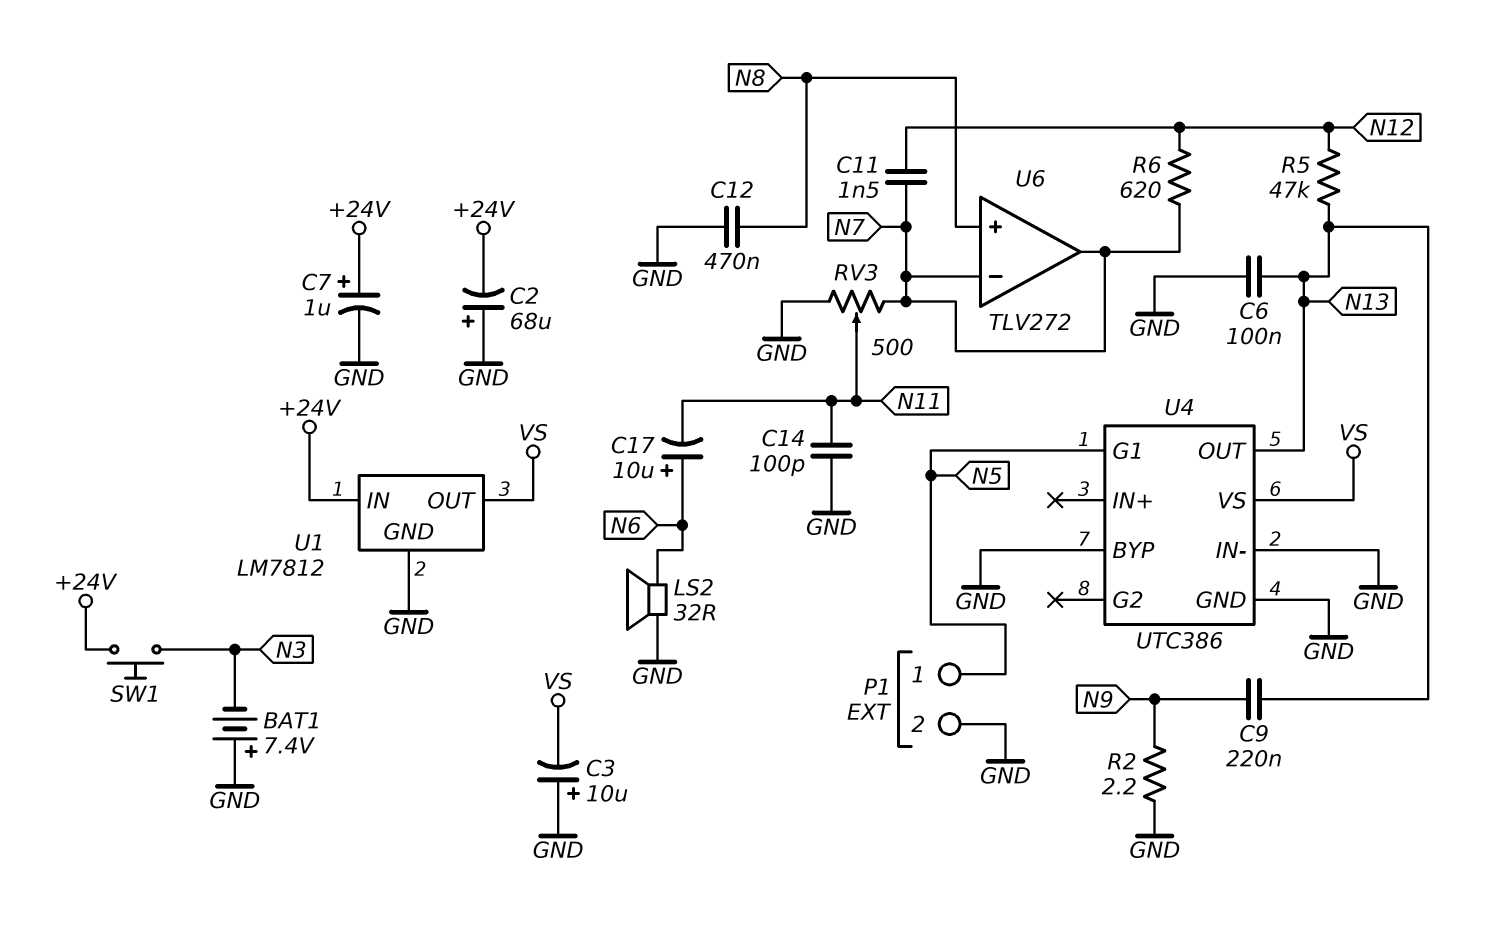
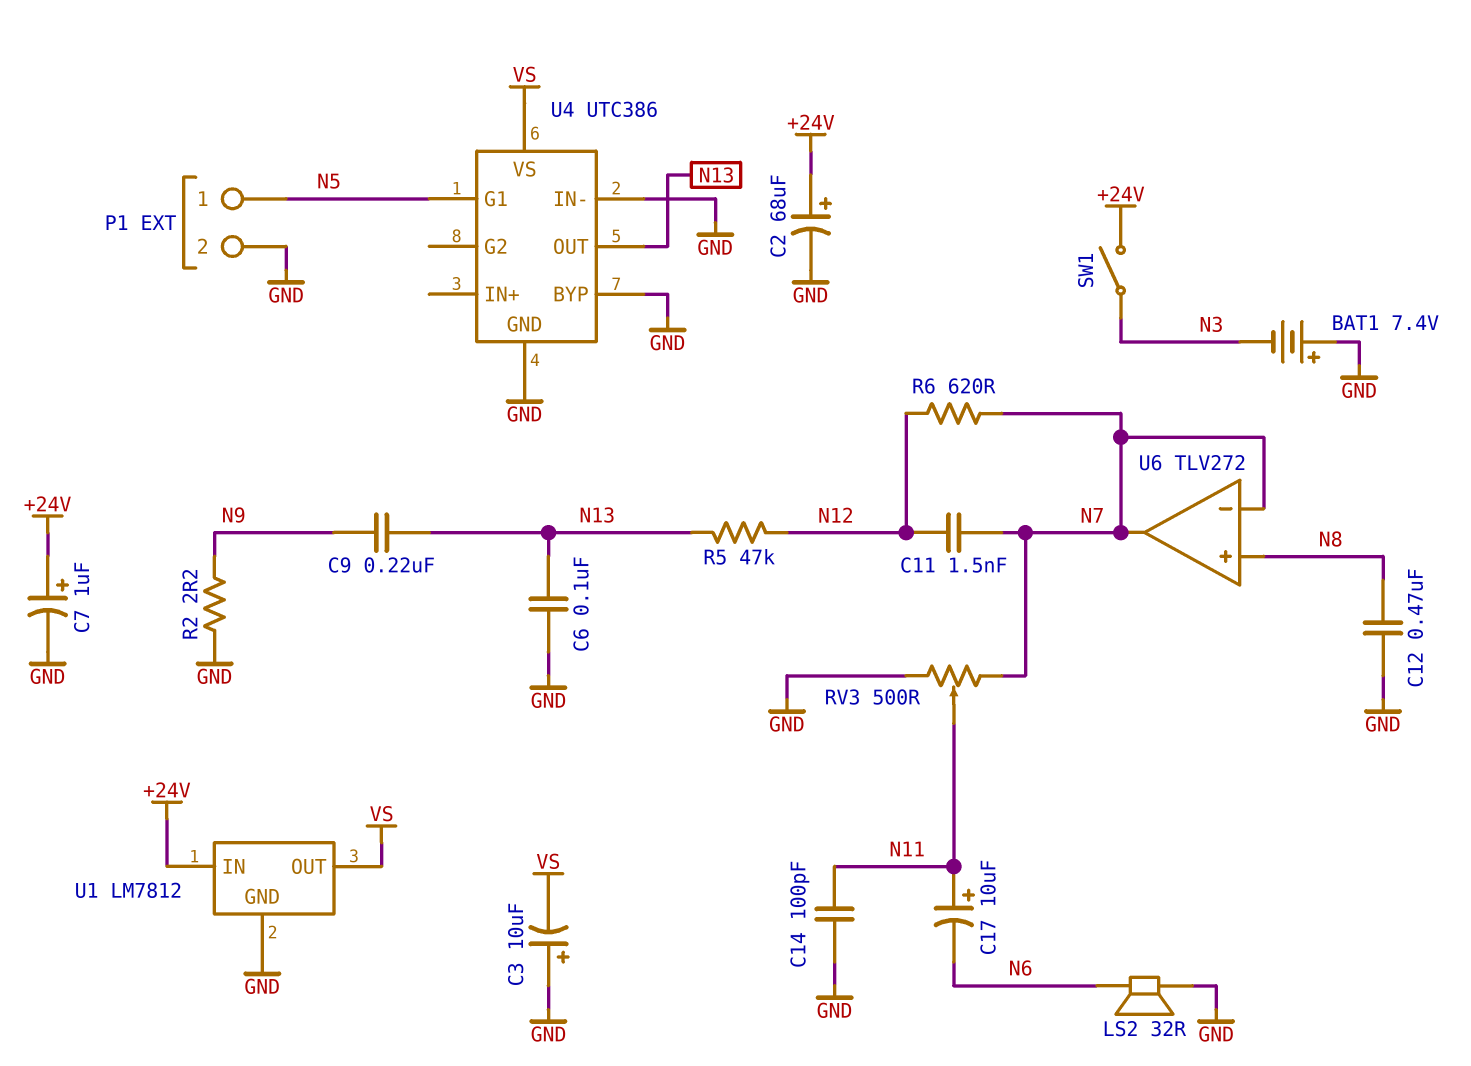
C2: 68uF (plus GND, minus +24V) -> 68uF (plus +24V, minus GND)
C17: 10uF (plus N6, minus N11) -> 10uF (plus N11, minus N6)
SW1: button (+24V, N3) -> switch (+24V, N3)

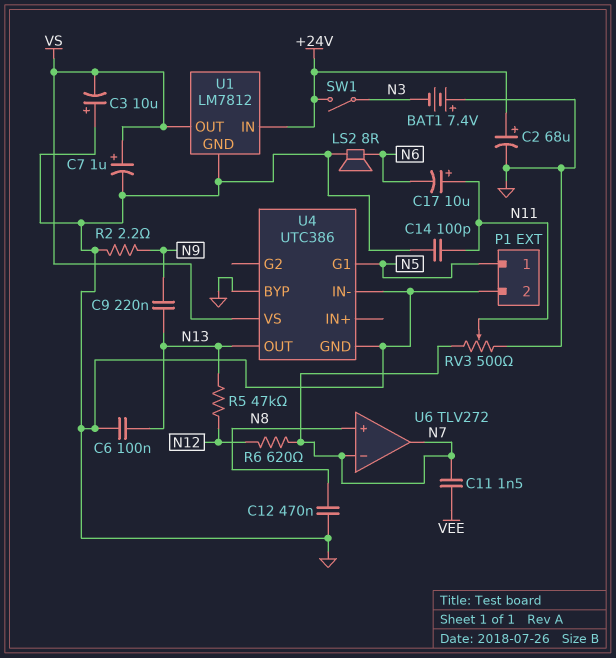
C7: 1uF (plus +24V, minus GND) -> 1uF (plus VS, minus GND)
C11: 1.5nF (N7, N12) -> 1.5nF (N7, VEE)
LS2: speaker 32R (GND, N6) -> speaker 8R (GND, N6)

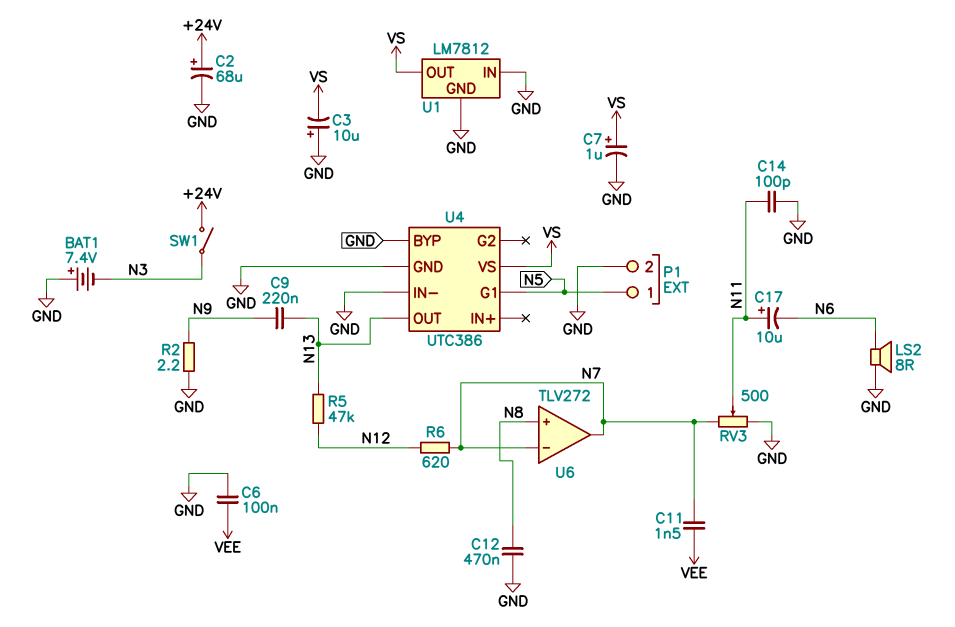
C6: 100nF (GND, N13) -> 100nF (GND, VEE)
U1 pin IN: +24V -> GND

